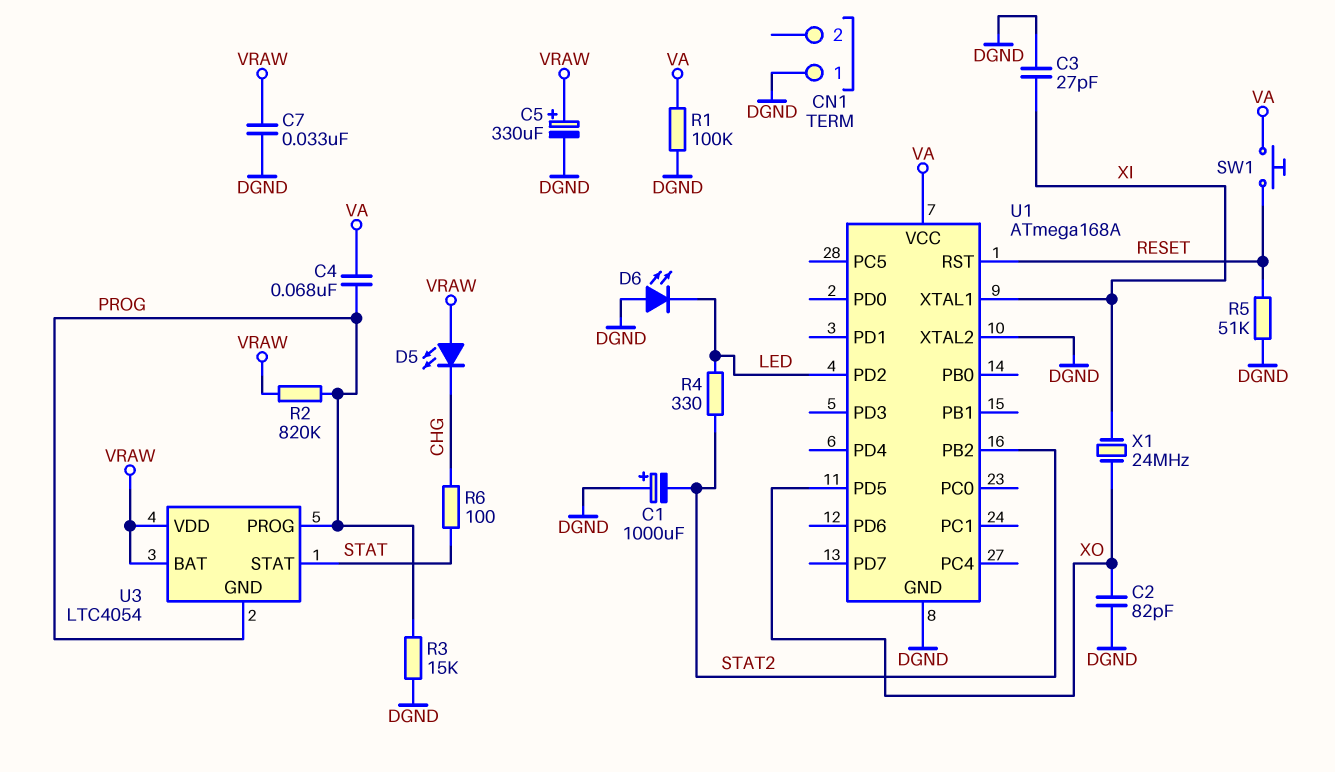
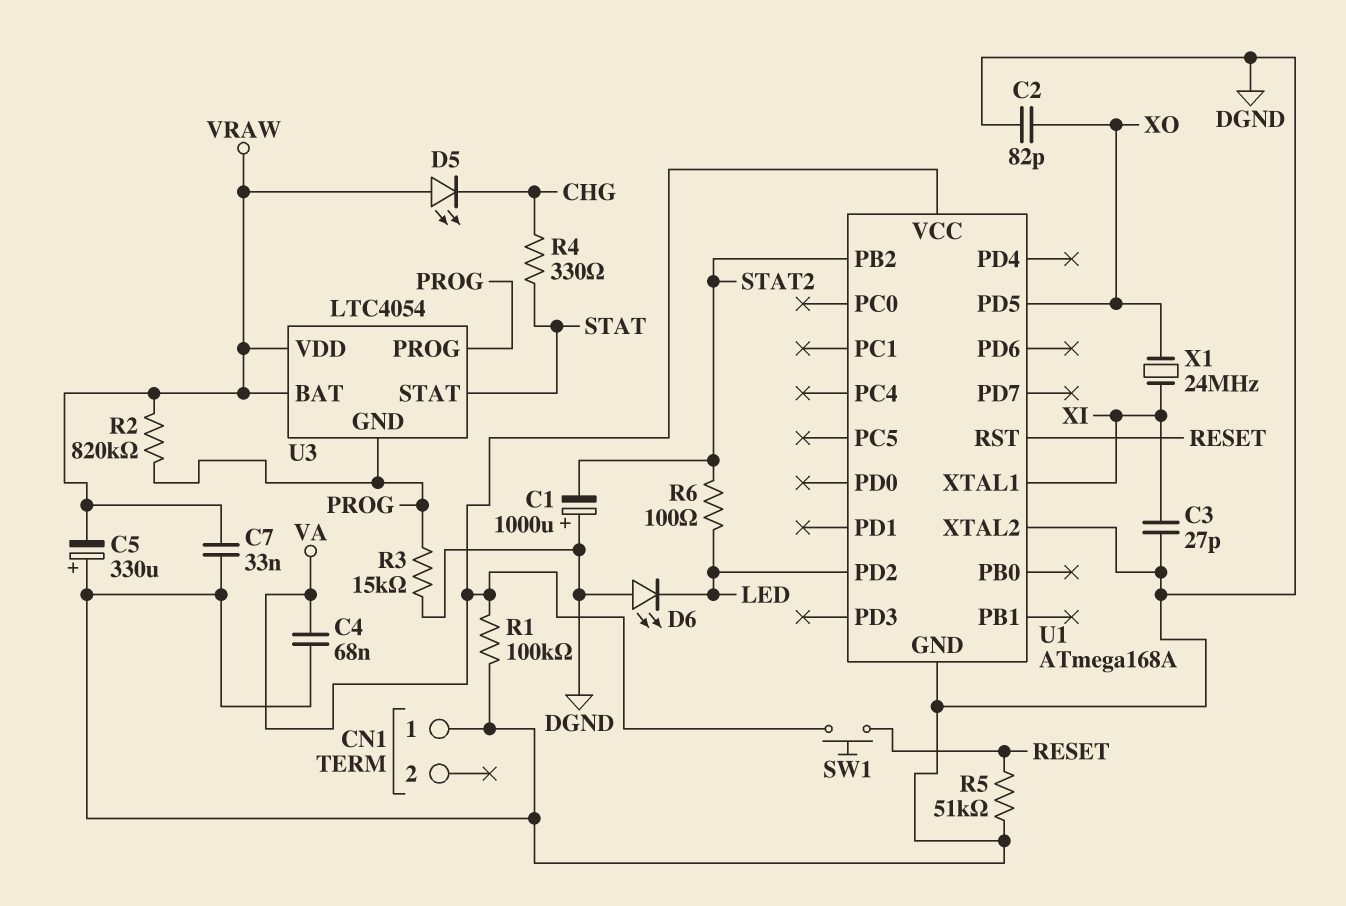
C4: 68nF (PROG, VA) -> 68nF (DGND, VA)
C5: 330uF (plus VRAW, minus DGND) -> 330uF (plus DGND, minus VRAW)
R4: 330 (LED, STAT2) -> 330 (CHG, STAT)
R6: 100 (CHG, STAT) -> 100 (LED, STAT2)

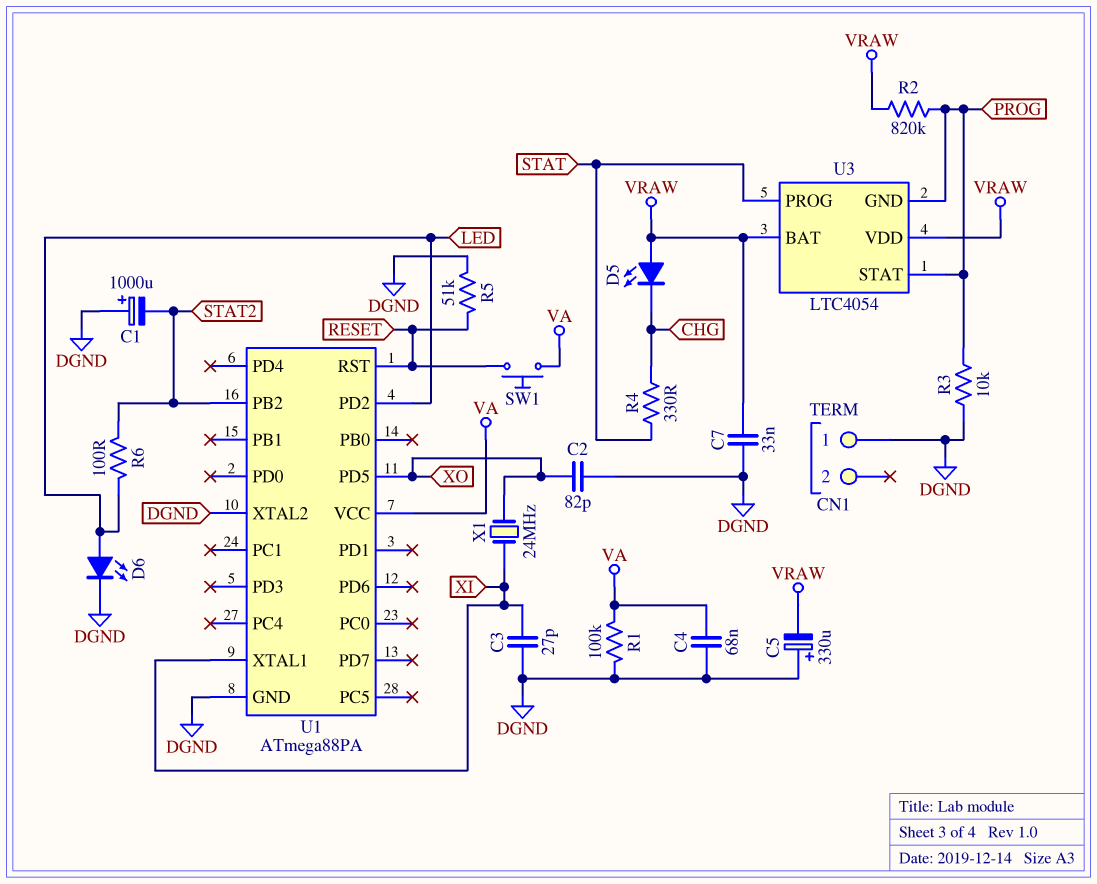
D6: LED (A DGND, K LED) -> LED (A LED, K DGND)
R3: 15k (DGND, PROG) -> 10k (DGND, PROG)
U1: ATmega168A -> ATmega88PA
U3 pin PROG: PROG -> STAT
U3 pin STAT: STAT -> PROG

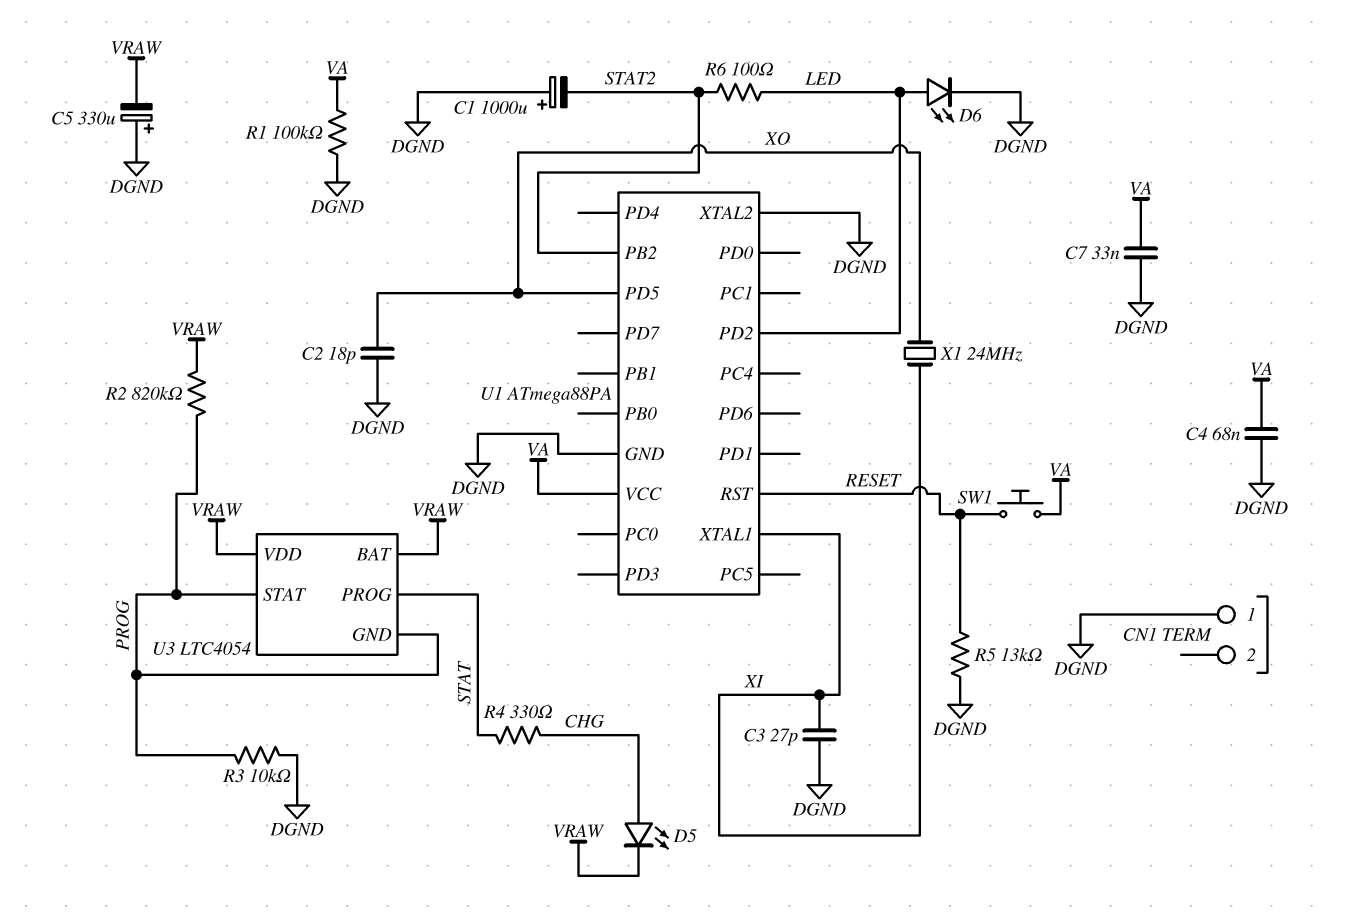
C2: 82pF (DGND, XO) -> 18pF (DGND, XO)
C7: 33nF (DGND, VRAW) -> 33nF (DGND, VA)
D5: LED (A VRAW, K CHG) -> LED (A CHG, K VRAW)
R5: 51k (DGND, RESET) -> 13k (DGND, RESET)

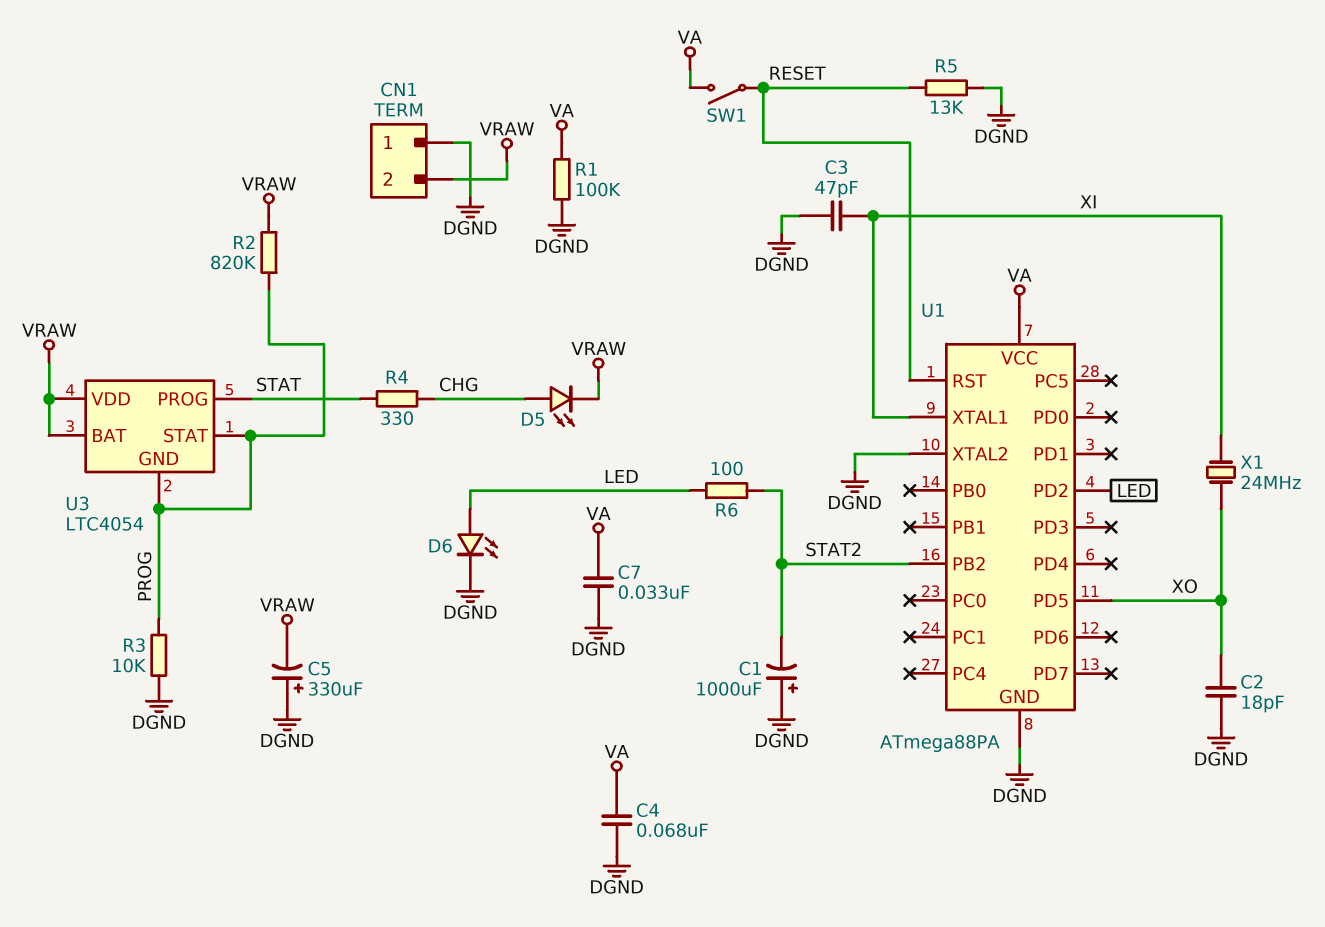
C3: 27pF (DGND, XI) -> 47pF (DGND, XI)
CN1 pin 2: none -> VRAW
SW1: button (RESET, VA) -> switch (RESET, VA)

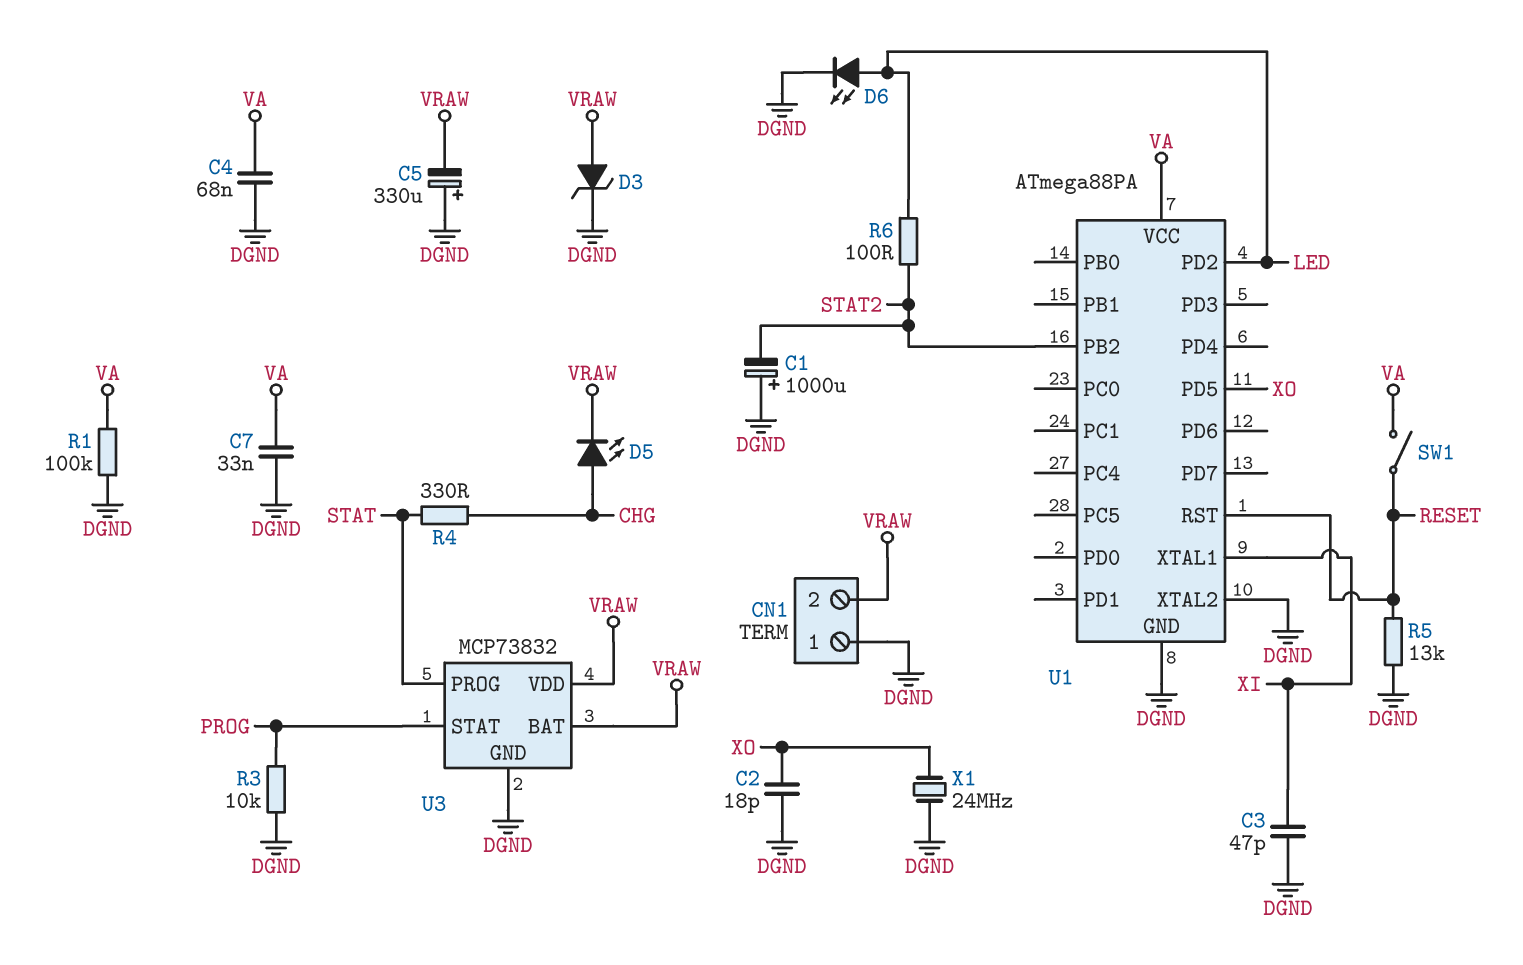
D3: none -> zener (A VRAW, K DGND)
R2: 820k (PROG, VRAW) -> none
U3: LTC4054 -> MCP73832
U3 pin GND: PROG -> DGND
X1: 24MHz (XI, XO) -> 24MHz (DGND, XO)

